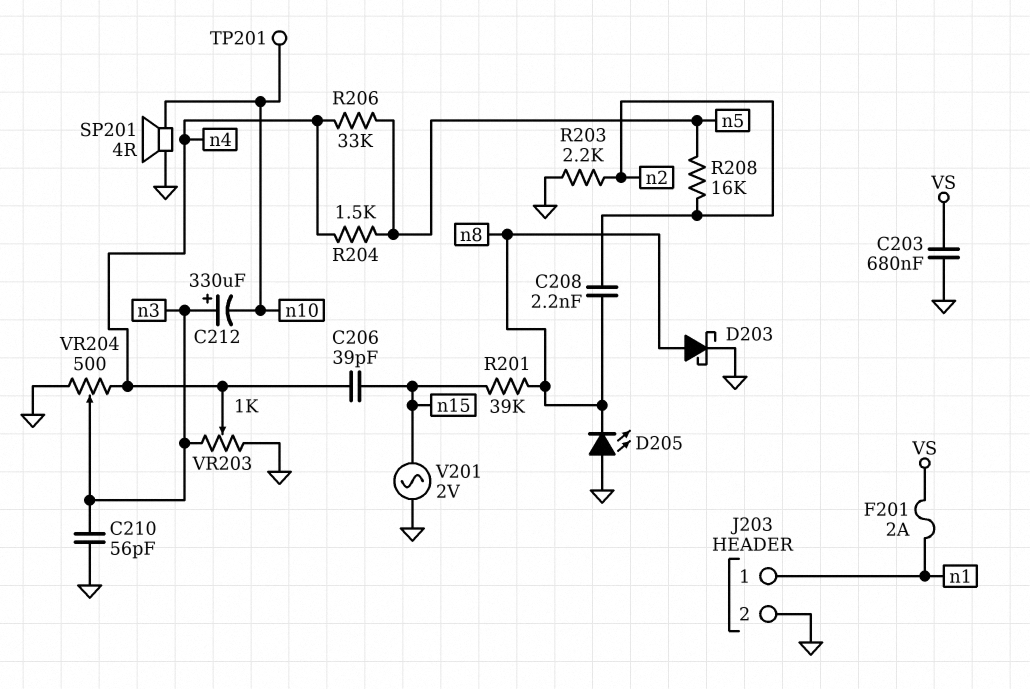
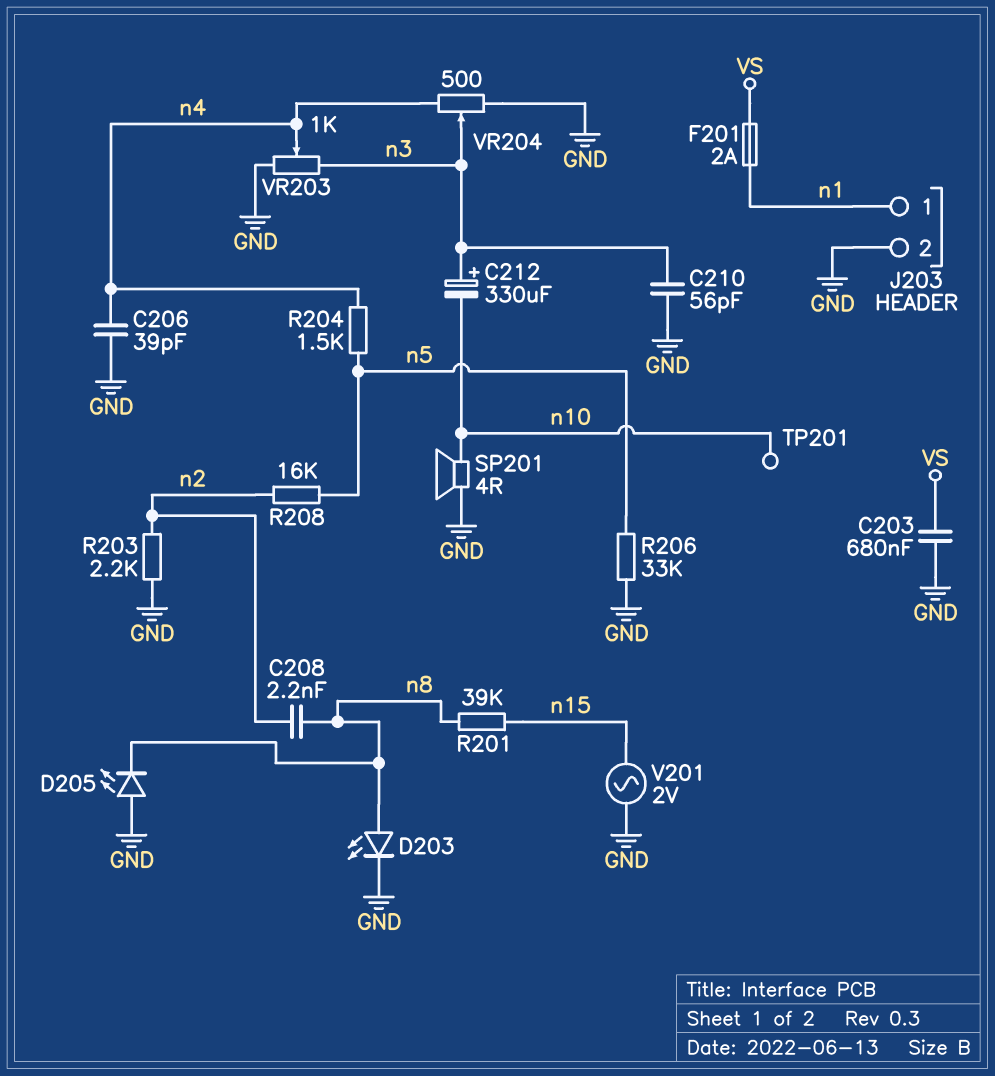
C206: 39pF (n4, n15) -> 39pF (GND, n4)
D203: schottky (A n8, K GND) -> LED (A n8, K GND)
R206: 33k (n4, n5) -> 33k (GND, n5)

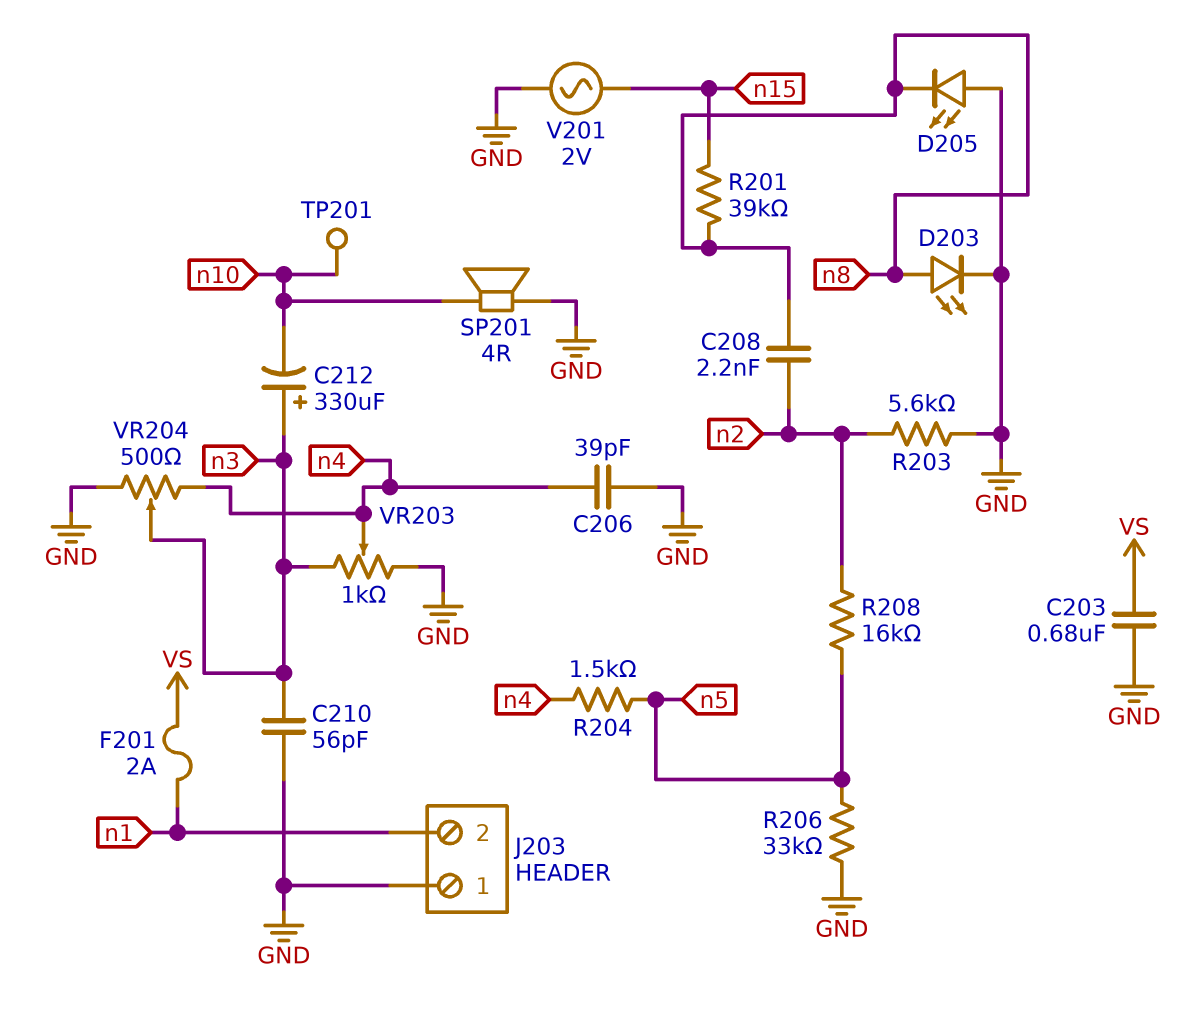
J203 pin 1: n1 -> GND
J203 pin 2: GND -> n1
R203: 2.2k (GND, n2) -> 5.6k (GND, n2)

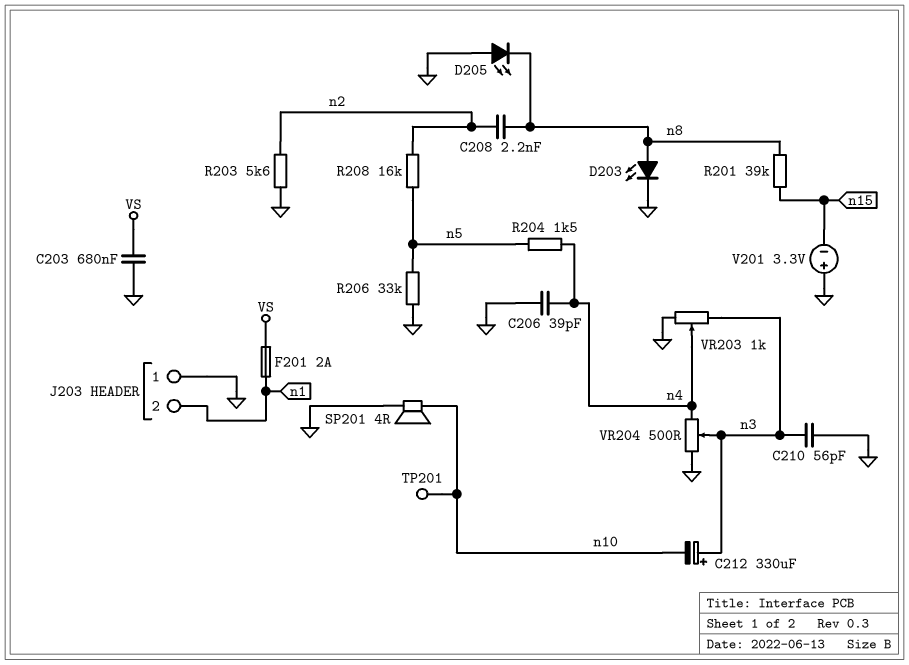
V201: AC 2V (GND, n15) -> 3.3V (plus GND, minus n15)

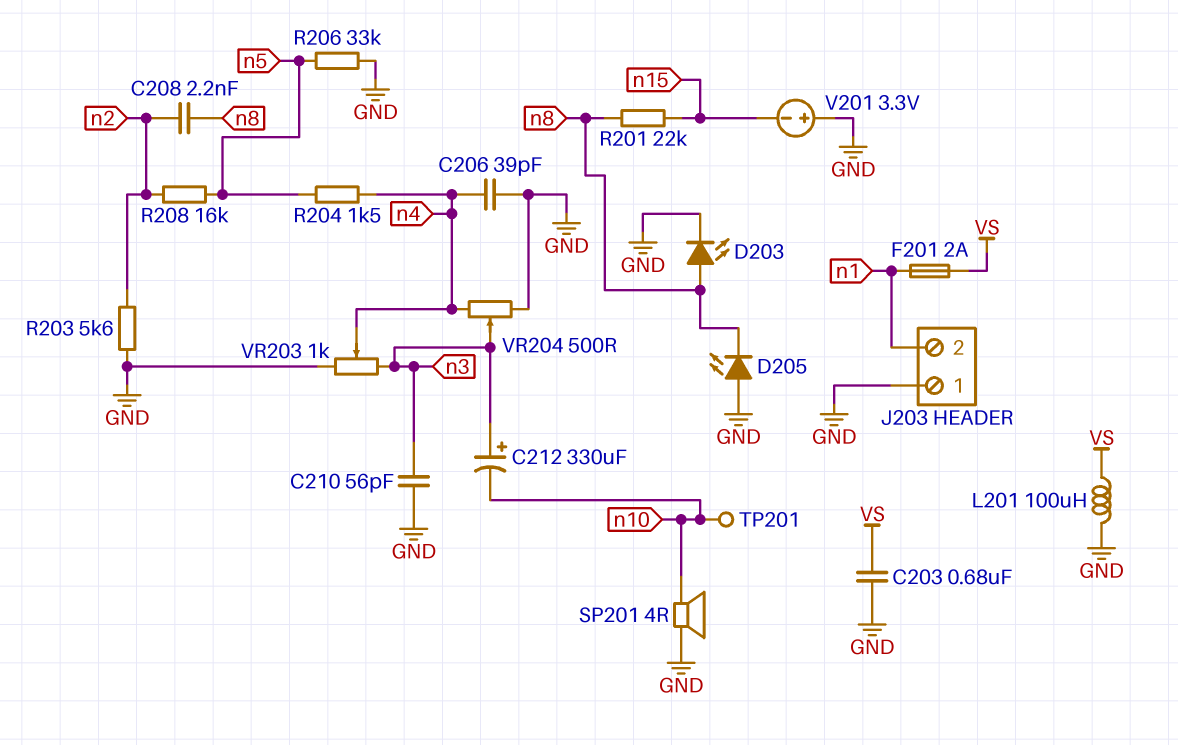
L201: none -> 100uH (GND, VS)
R201: 39k (n8, n15) -> 22k (n8, n15)

